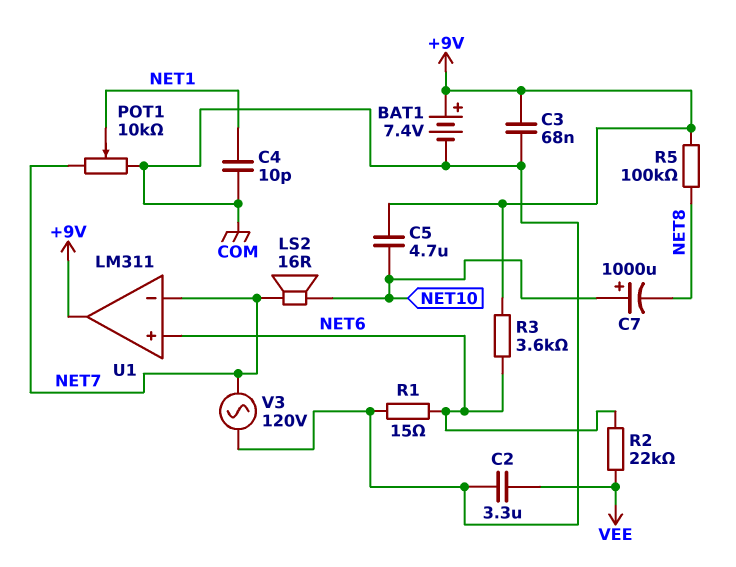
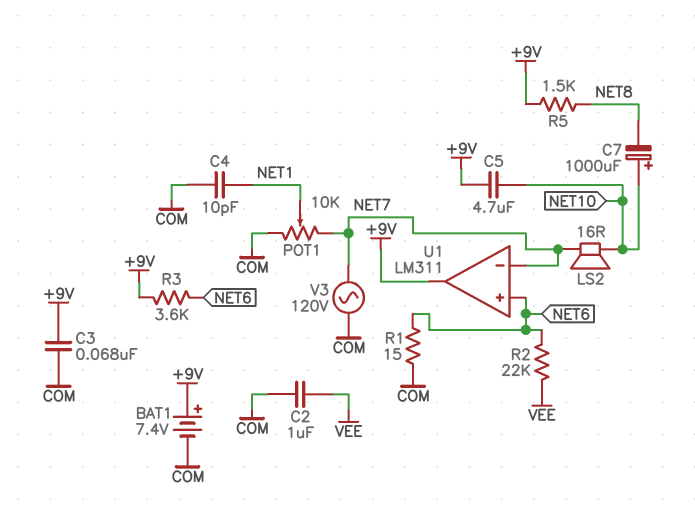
C2: 3.3uF (COM, VEE) -> 1uF (COM, VEE)
R5: 100k (+9V, NET8) -> 1.5k (+9V, NET8)

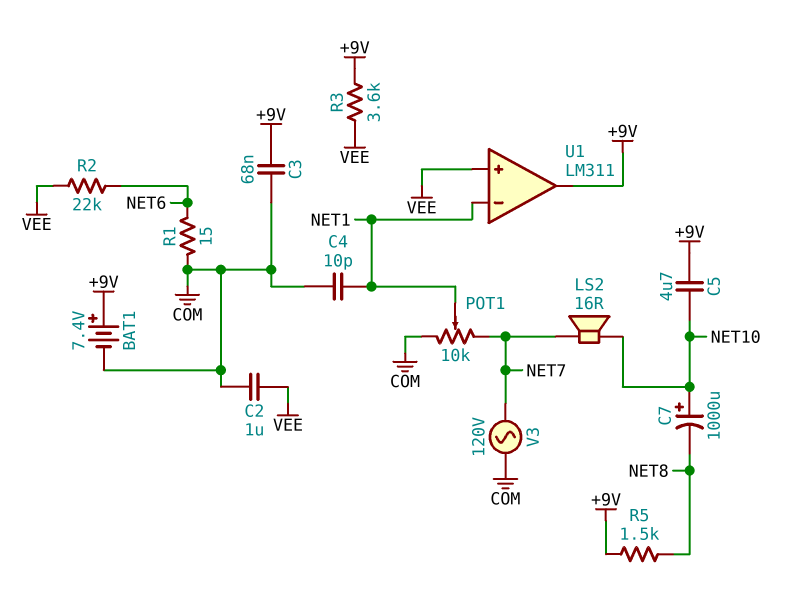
R3: 3.6k (+9V, NET6) -> 3.6k (+9V, VEE)
U1 pin in+: NET6 -> VEE
U1 pin in-: NET7 -> NET1

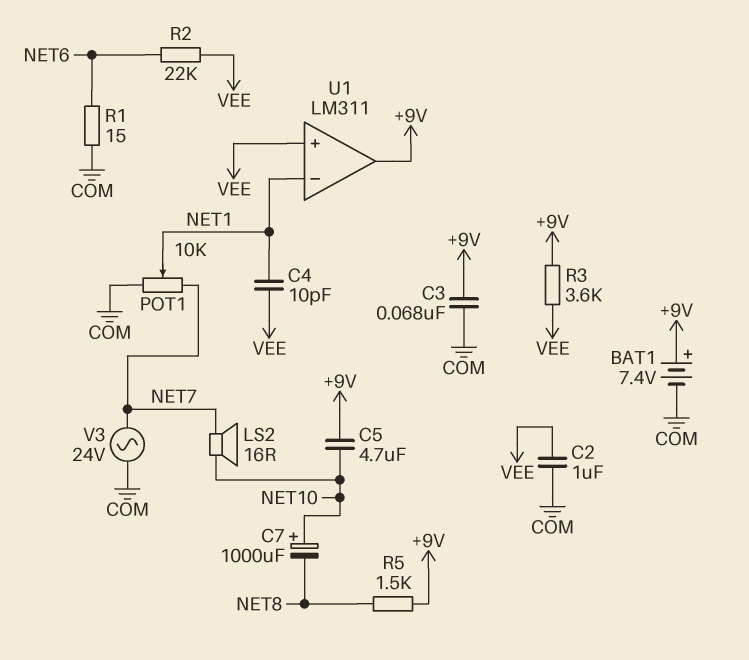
C4: 10pF (COM, NET1) -> 10pF (NET1, VEE)
V3: AC 120V (COM, NET7) -> AC 24V (COM, NET7)

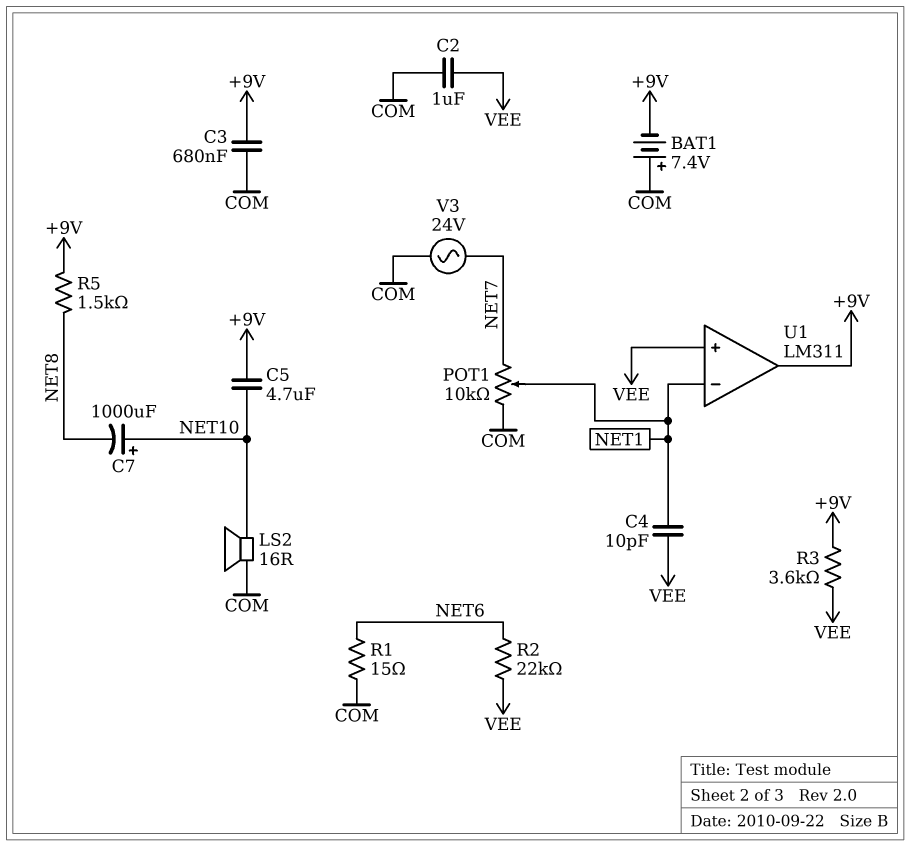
BAT1: 7.4V (plus +9V, minus COM) -> 7.4V (plus COM, minus +9V)
C3: 68nF (+9V, COM) -> 680nF (+9V, COM)
LS2: speaker 16R (NET7, NET10) -> speaker 16R (COM, NET10)

